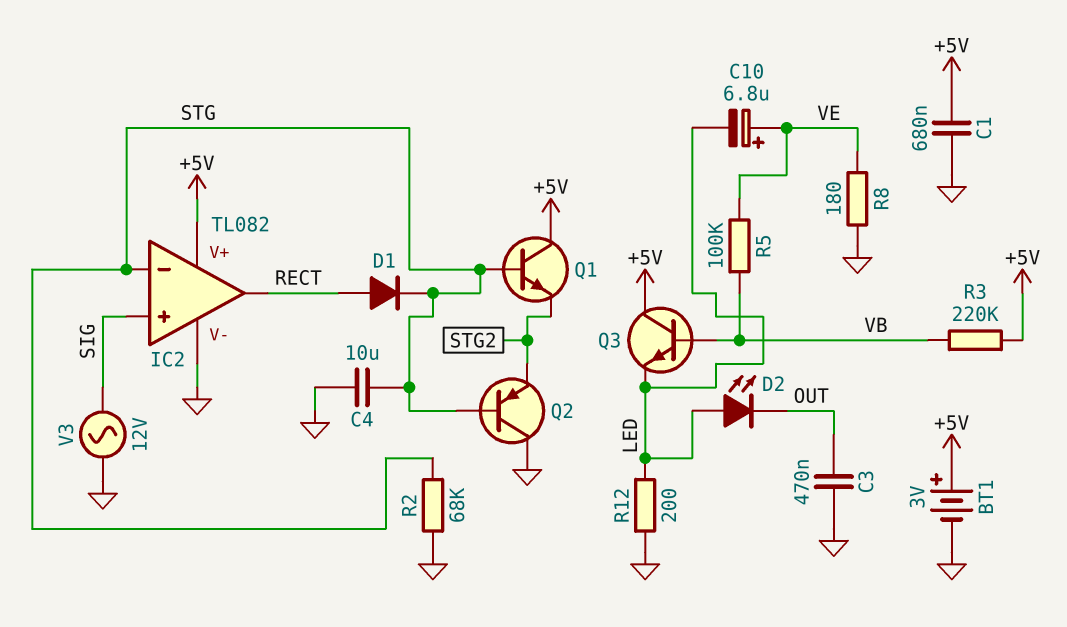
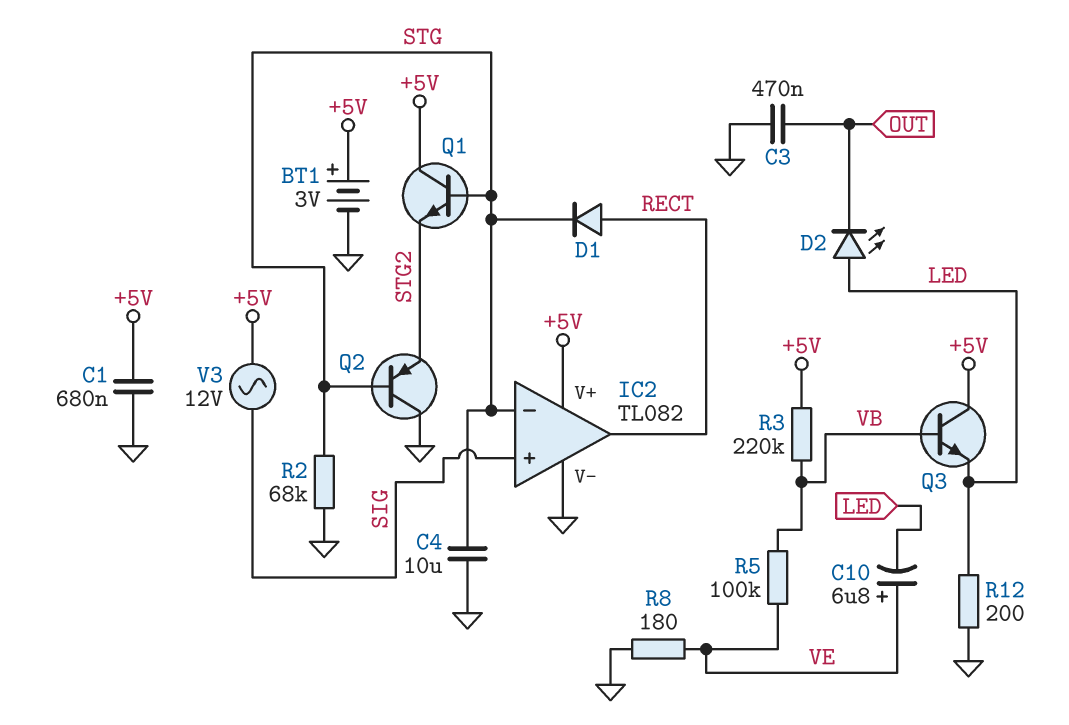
V3: AC 12V (GND, SIG) -> AC 12V (+5V, SIG)

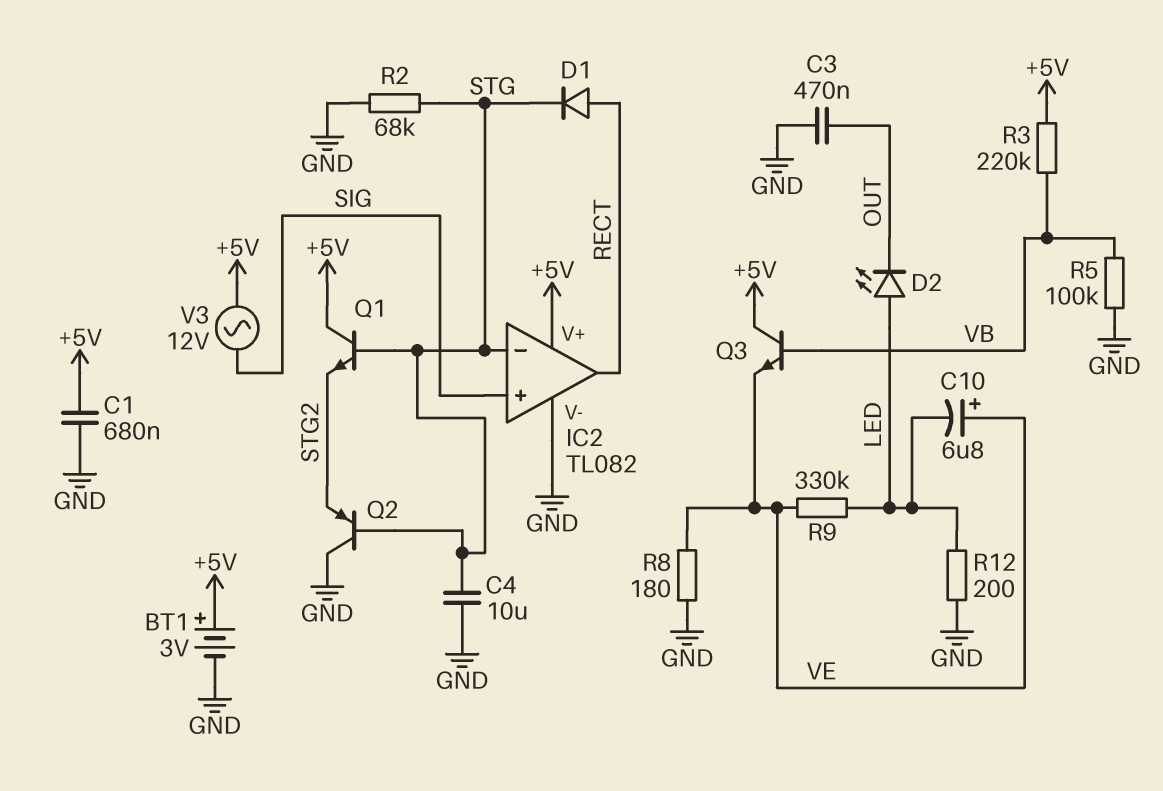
Q3: NPN (B VB, C +5V, E LED) -> NPN (B VB, C +5V, E VE)
R5: 100k (VB, VE) -> 100k (GND, VB)
R9: none -> 330k (LED, VE)

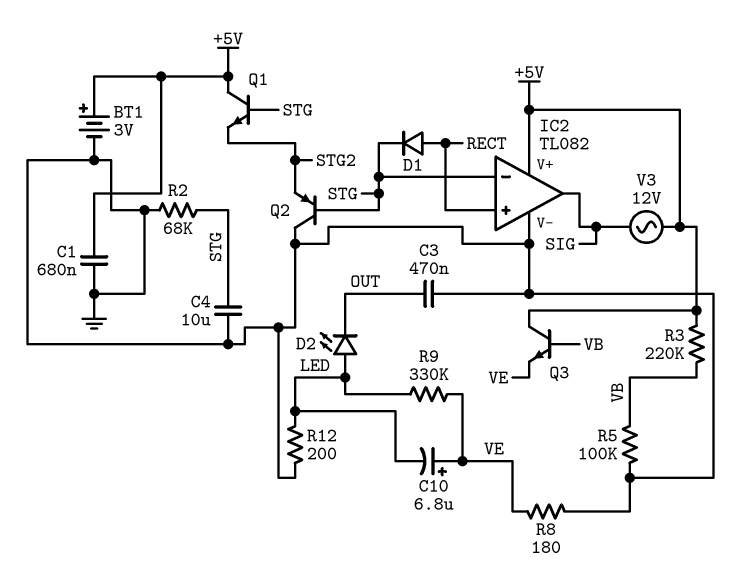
IC2 pin in+: SIG -> RECT
IC2 pin out: RECT -> SIG

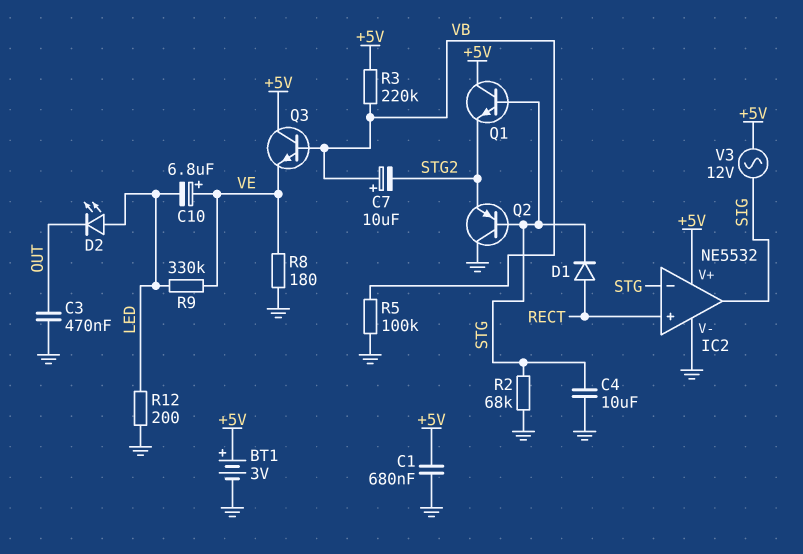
C7: none -> 10uF (plus VB, minus STG2)
IC2: TL082 -> NE5532

